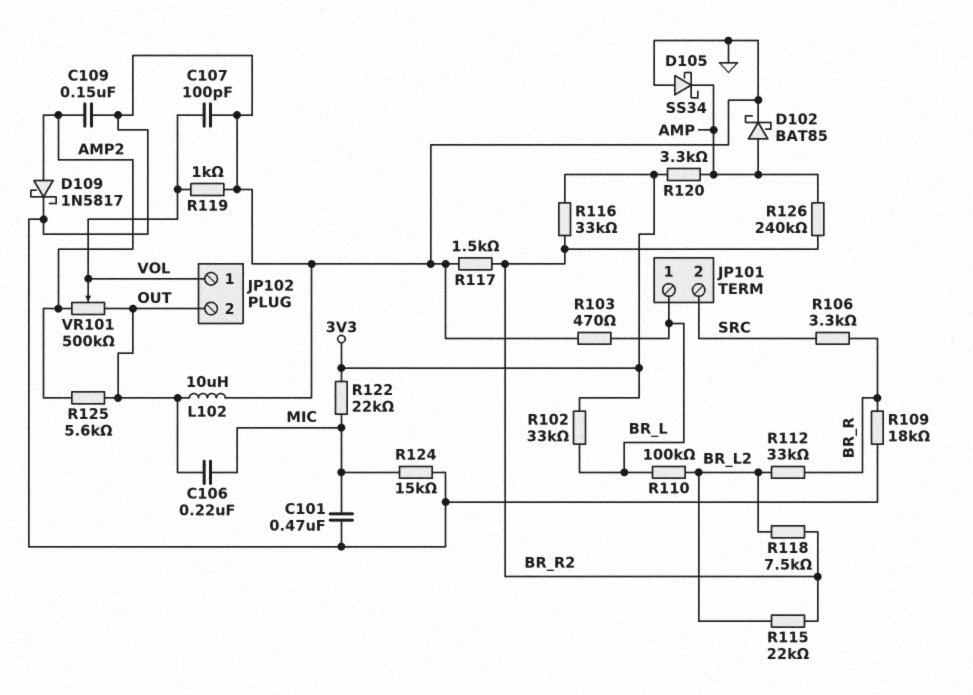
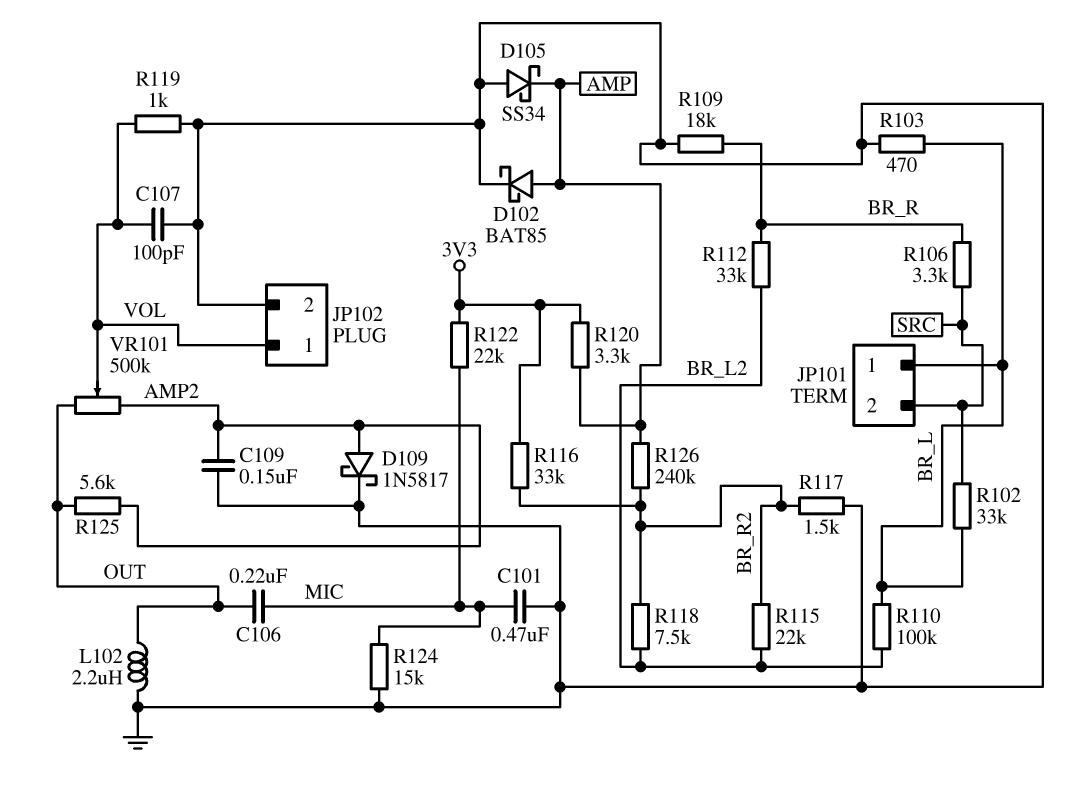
JP102 pin 2: OUT -> GND
L102: 10uH (GND, OUT) -> 2.2uH (GND, OUT)
R102: 33k (3V3, BR_L) -> 33k (BR_L, SRC)

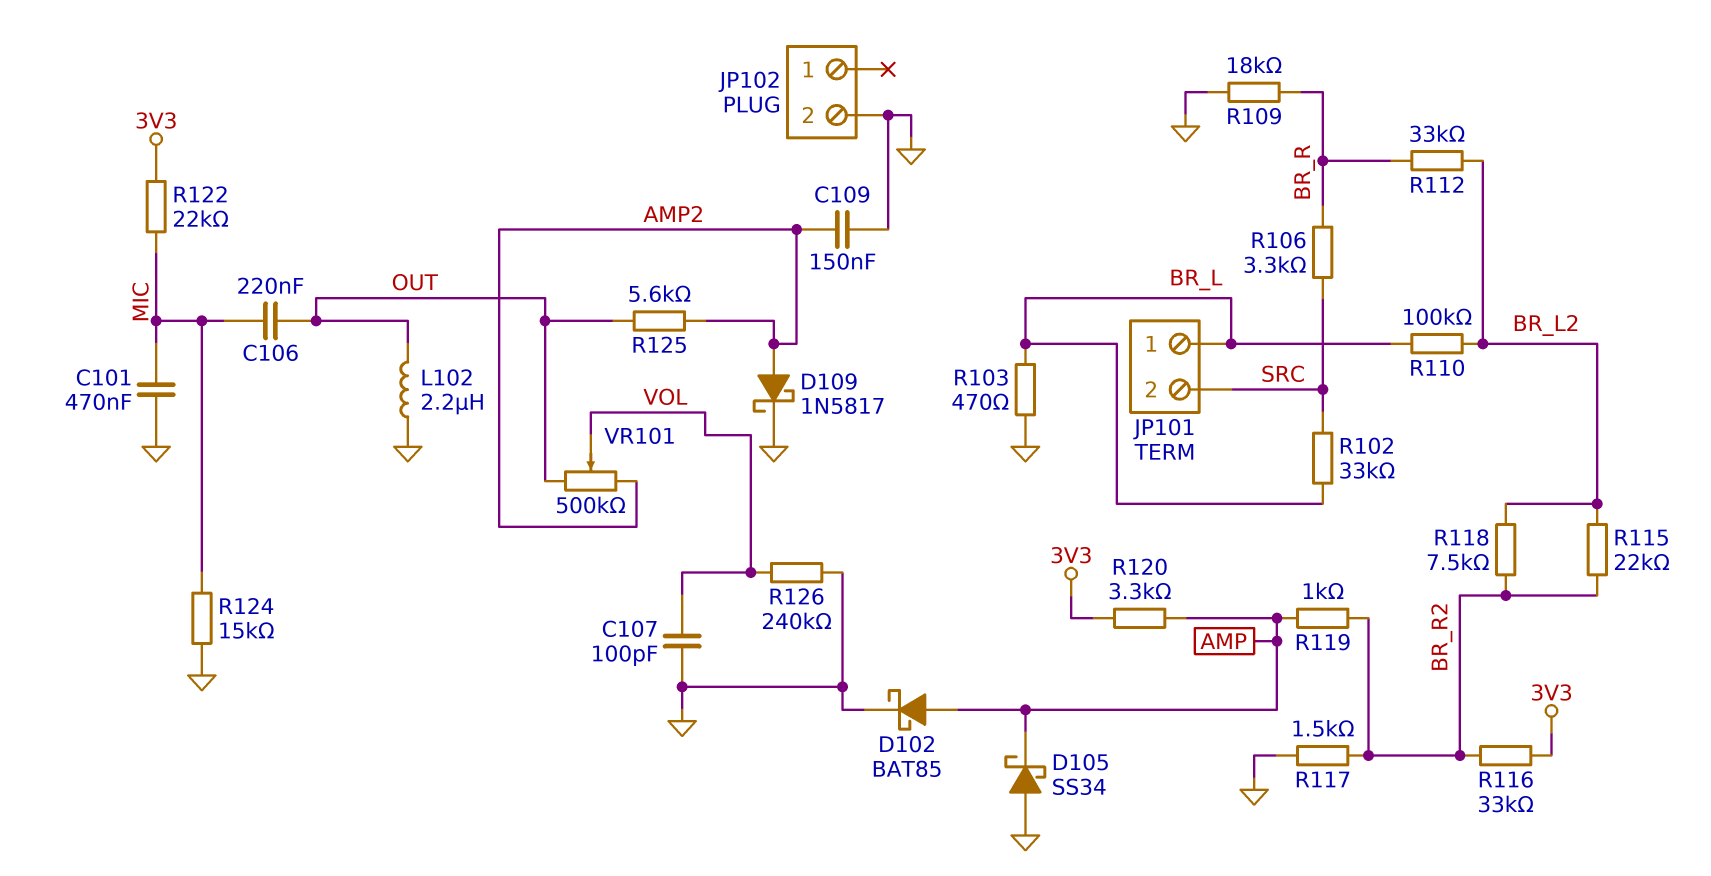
JP102 pin 1: VOL -> none
R119: 1k (GND, VOL) -> 1k (AMP, BR_R2)
R126: 240k (AMP, BR_R2) -> 240k (GND, VOL)

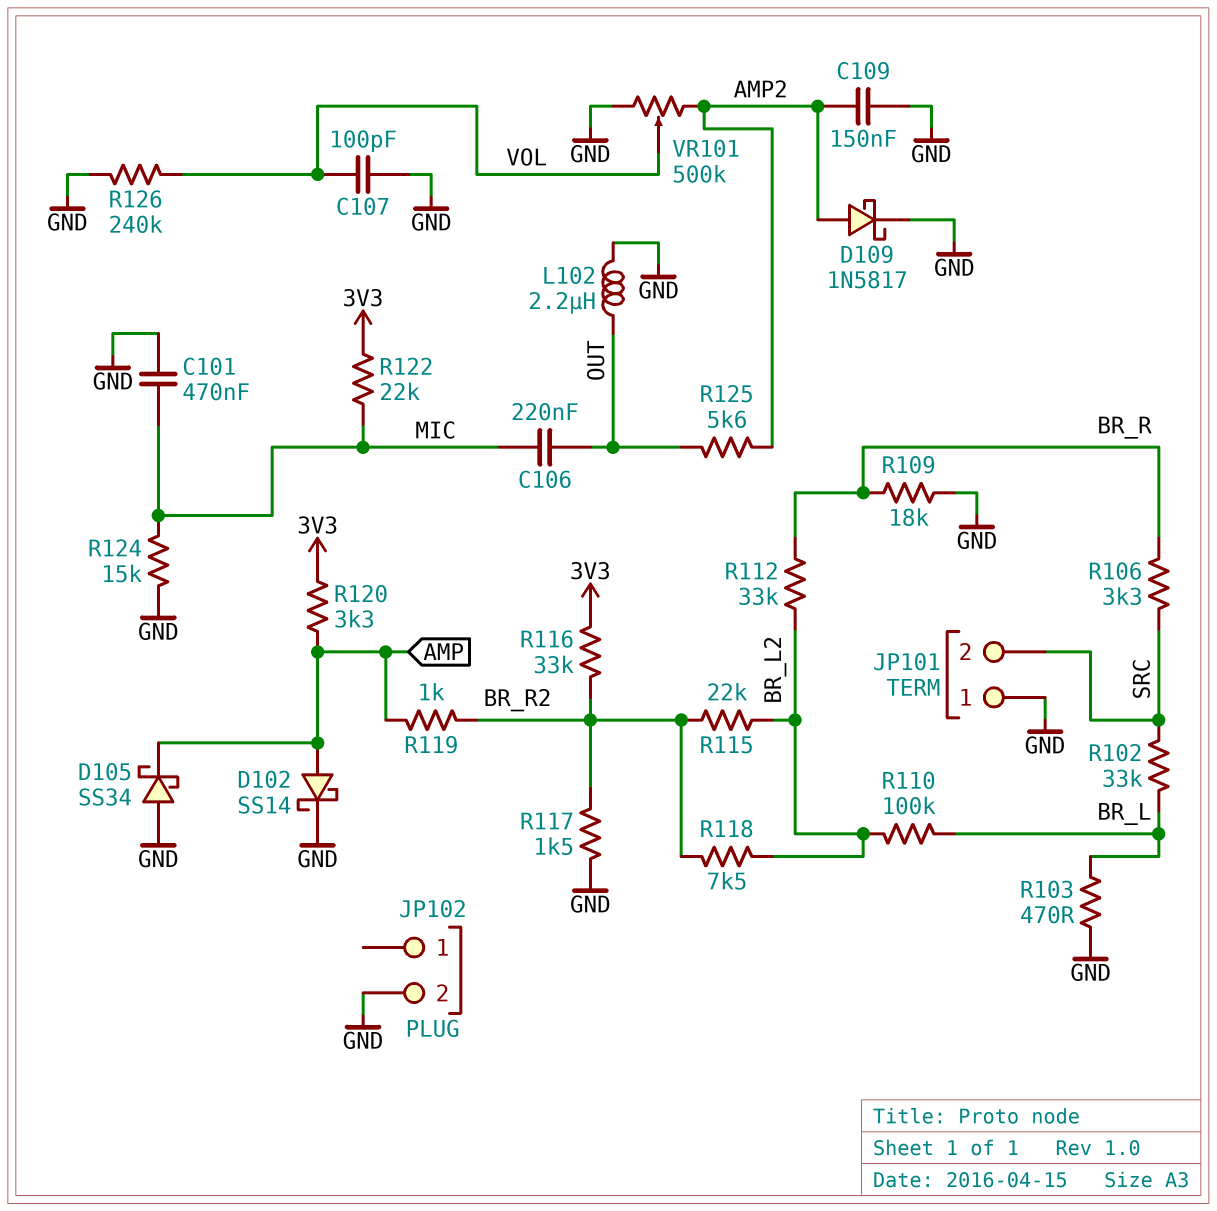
D102: schottky BAT85 (A AMP, K GND) -> schottky SS14 (A AMP, K GND)
JP101 pin 1: BR_L -> GND
VR101: 500k (AMP2, OUT, wiper VOL) -> 500k (AMP2, GND, wiper VOL)

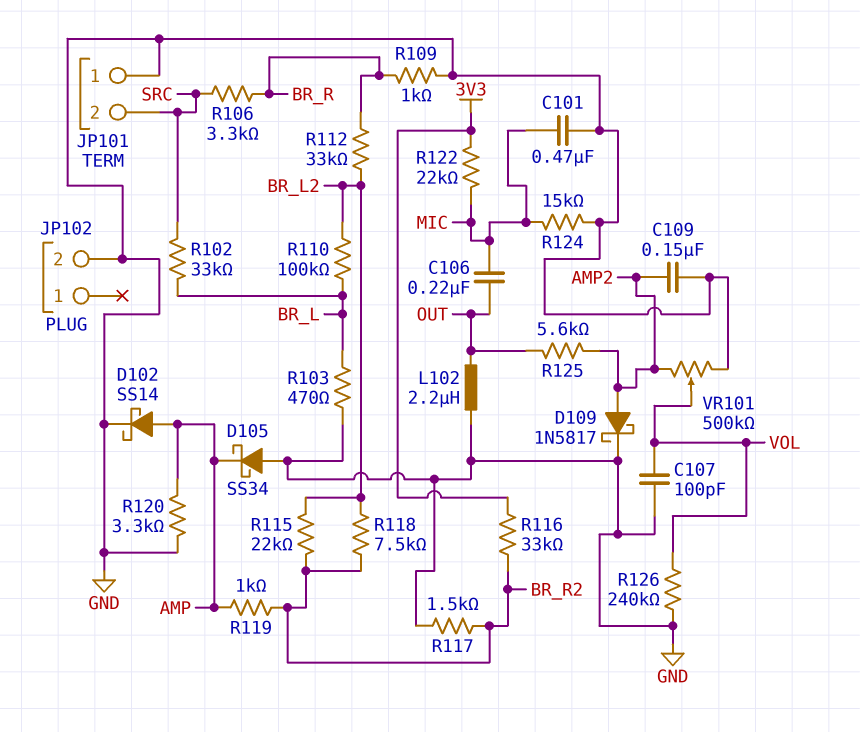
R109: 18k (BR_R, GND) -> 1k (BR_R, GND)
R120: 3.3k (3V3, AMP) -> 3.3k (AMP, GND)

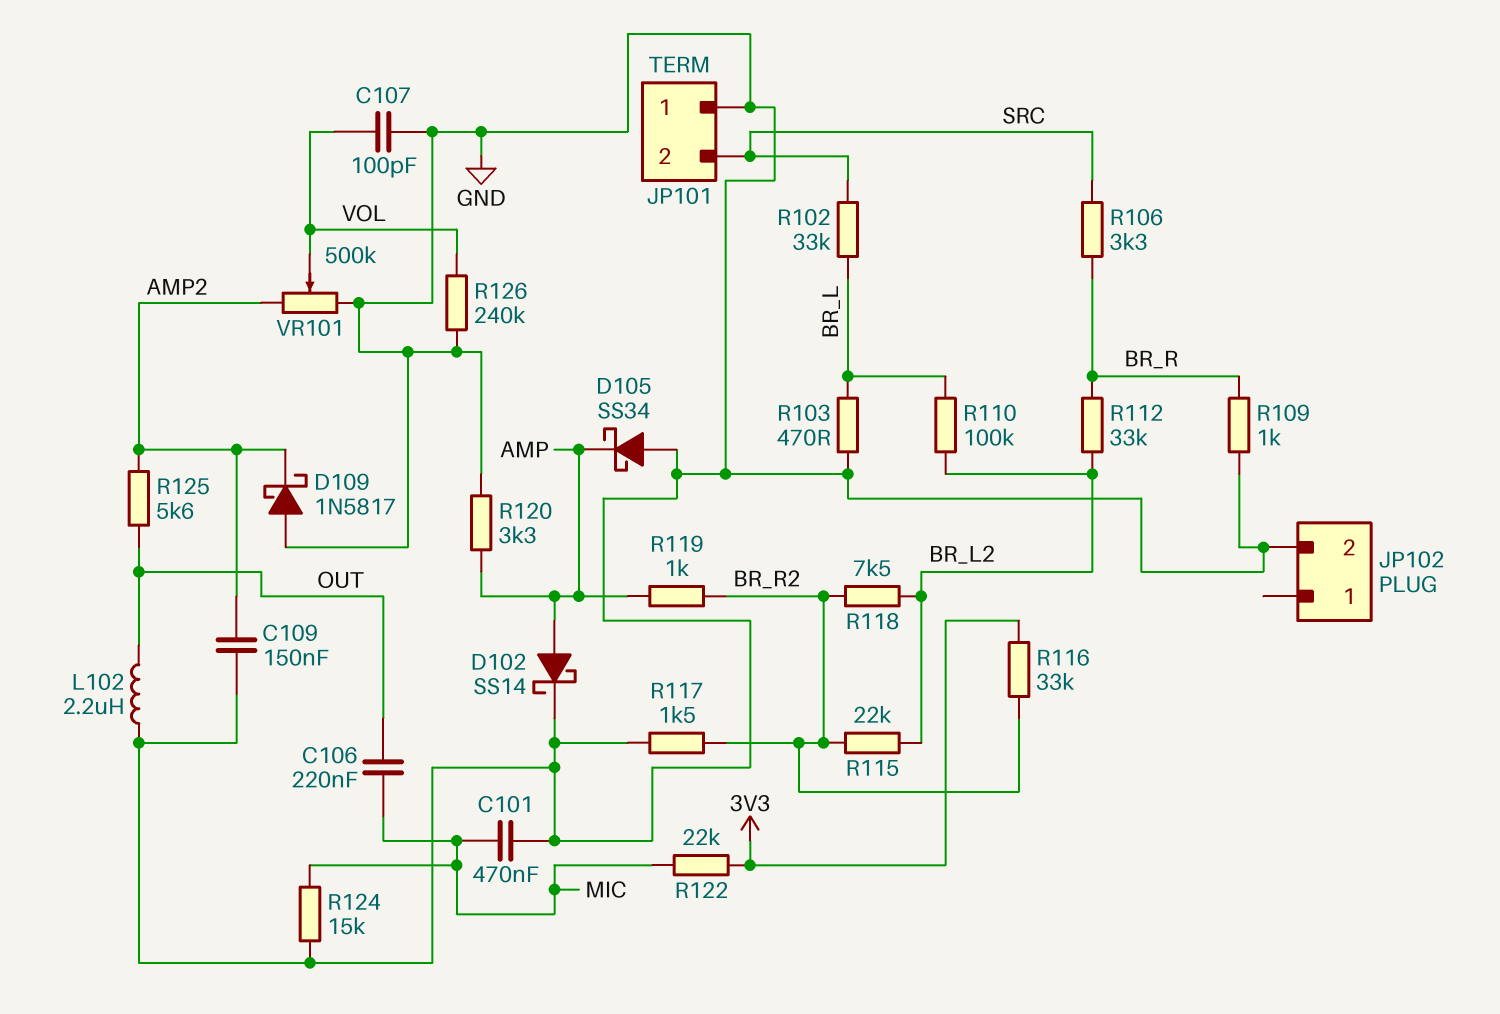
D109: schottky 1N5817 (A AMP2, K GND) -> schottky 1N5817 (A GND, K AMP2)

